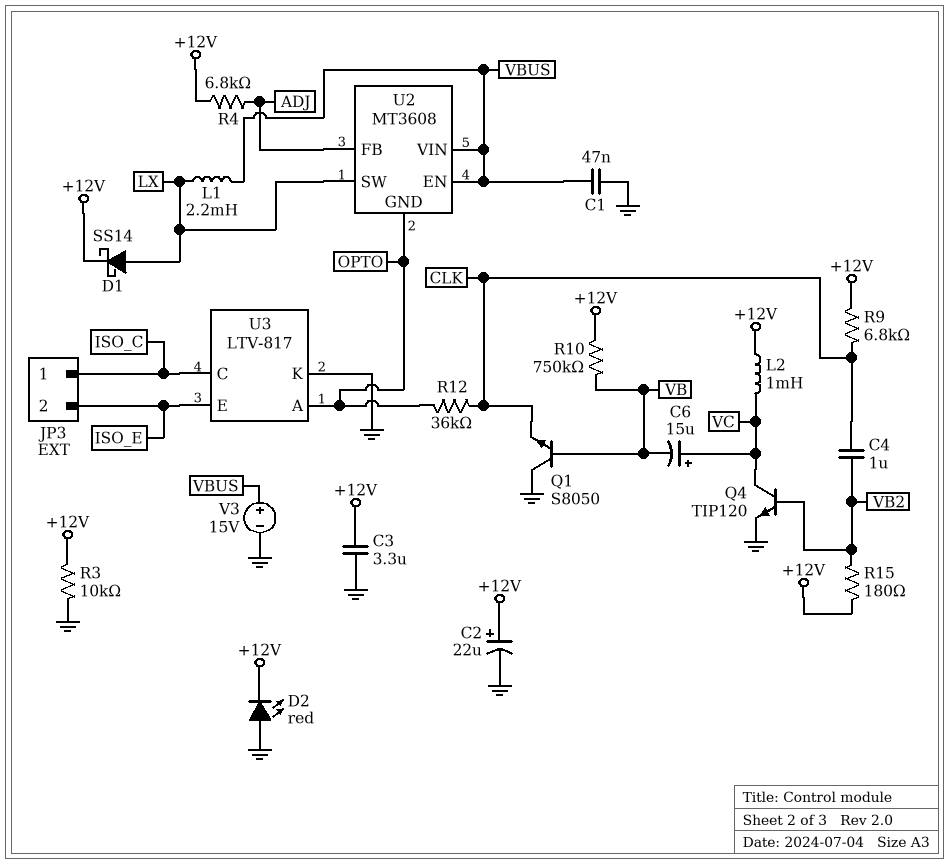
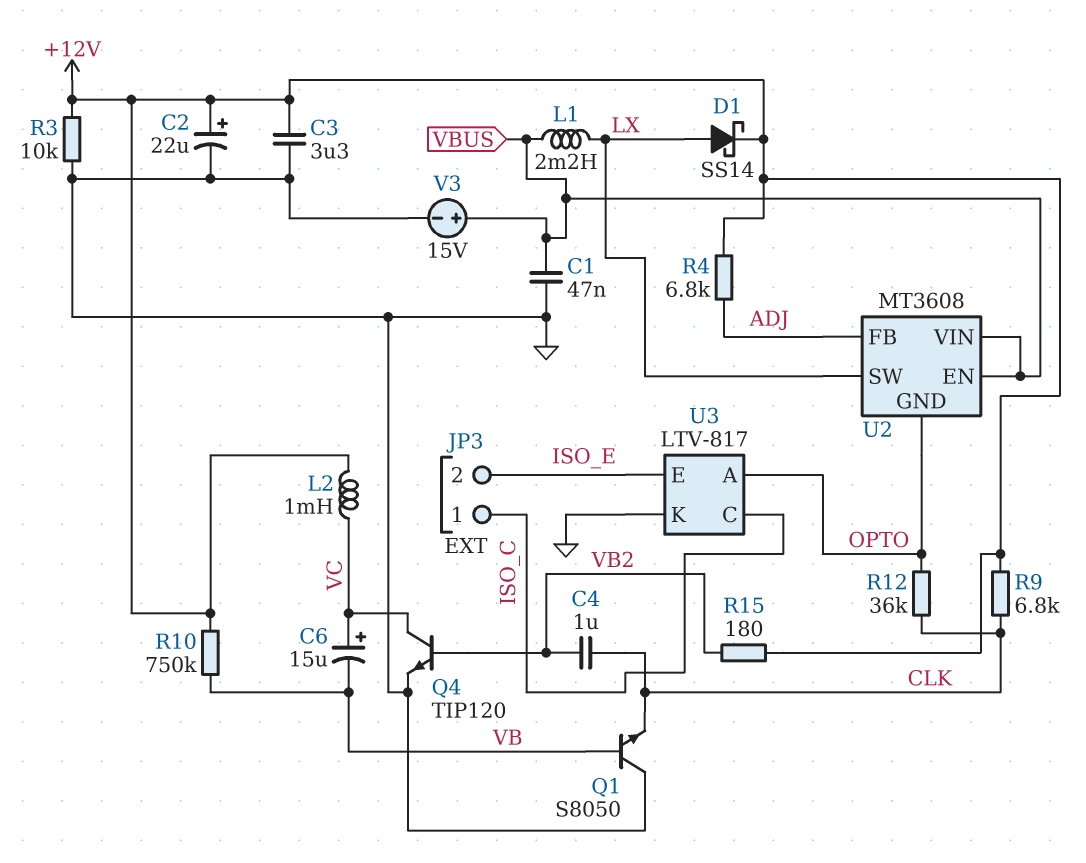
D2: LED red (A GND, K +12V) -> none

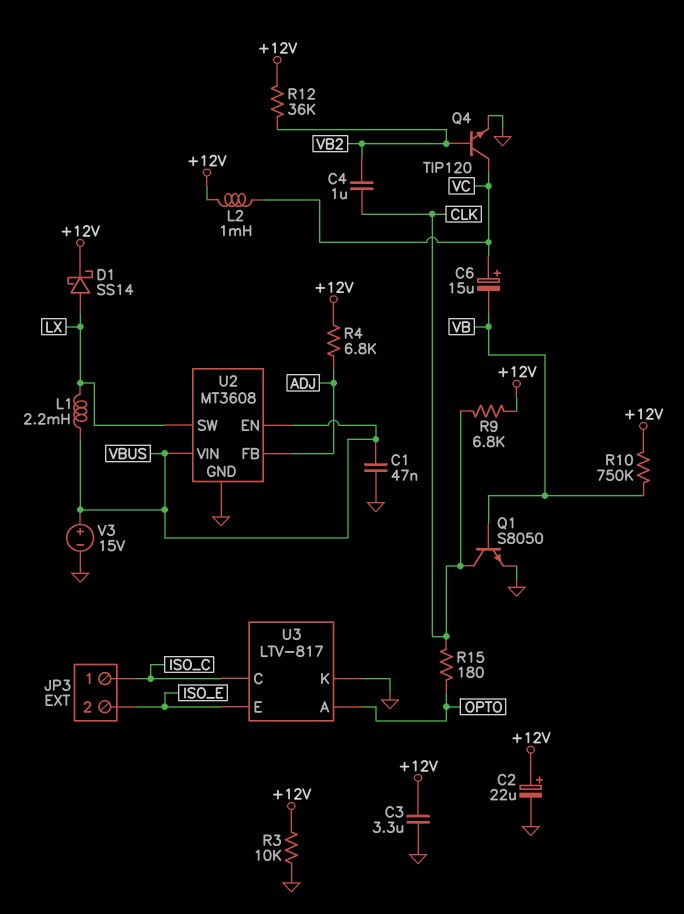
Q1: NPN S8050 (B VB, C GND, E CLK) -> NPN S8050 (B VB, C CLK, E GND)
R12: 36k (CLK, OPTO) -> 36k (+12V, VB2)
R15: 180 (+12V, VB2) -> 180 (CLK, OPTO)
U2 pin GND: OPTO -> GND

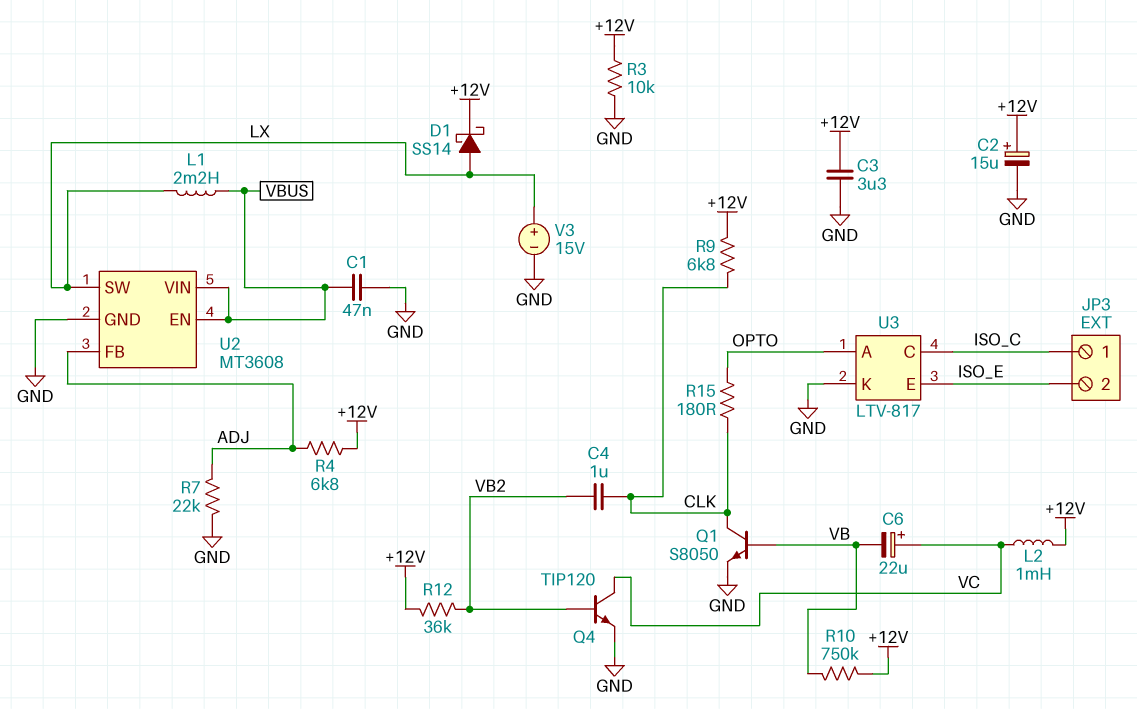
C2: 22uF (plus +12V, minus GND) -> 15uF (plus +12V, minus GND)
C6: 15uF (plus VC, minus VB) -> 22uF (plus VC, minus VB)
R7: none -> 22k (ADJ, GND)
V3: 15V (plus VBUS, minus GND) -> 15V (plus LX, minus GND)

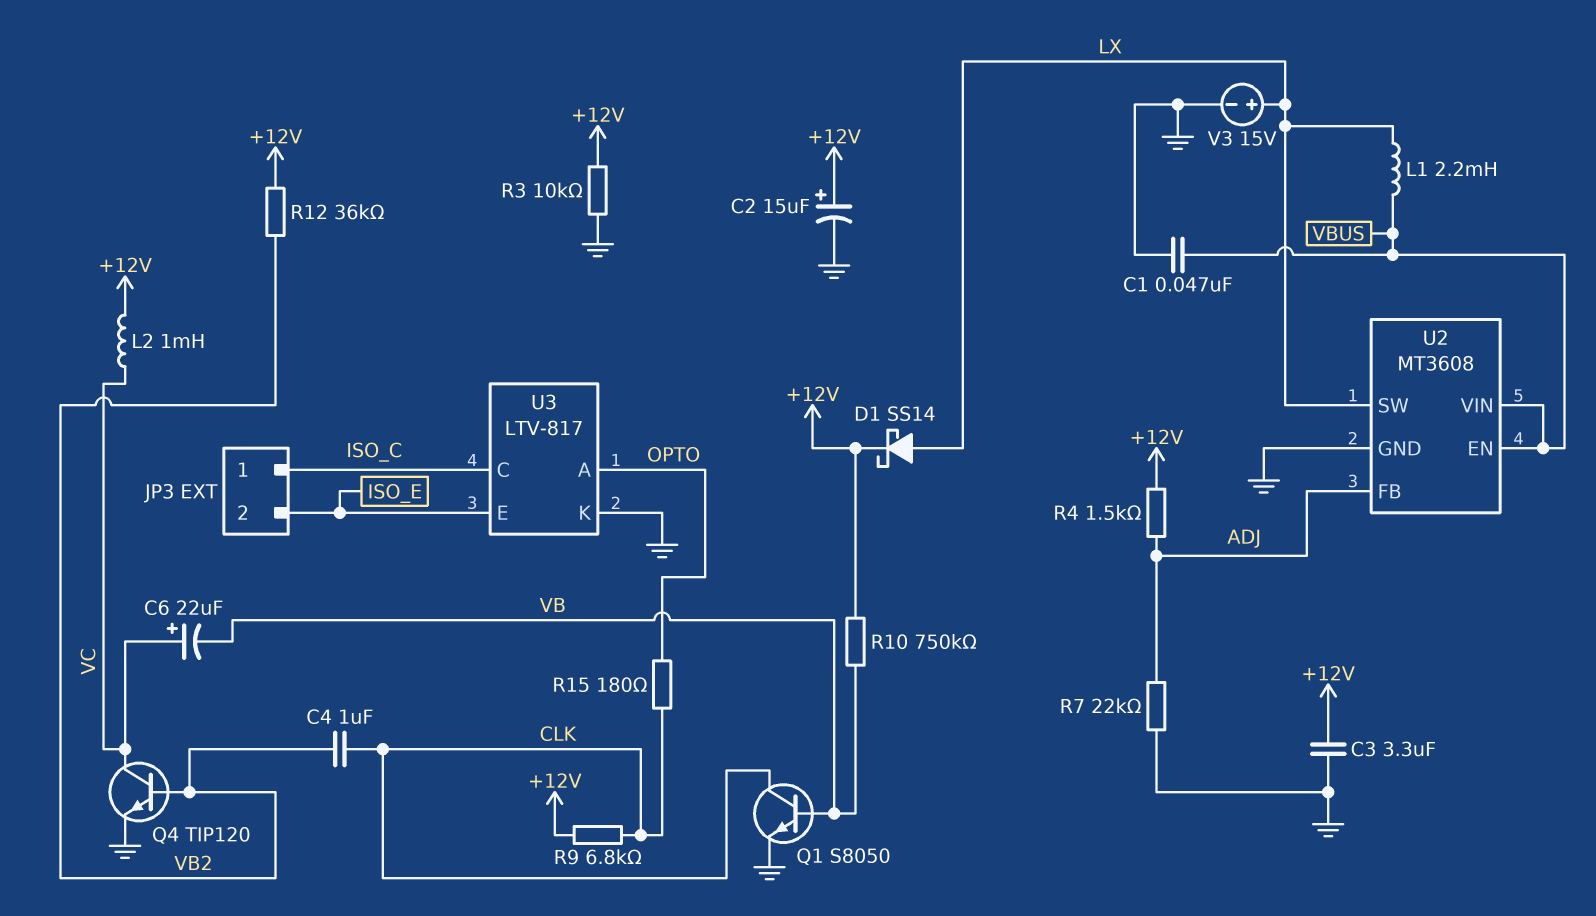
R4: 6.8k (+12V, ADJ) -> 1.5k (+12V, ADJ)

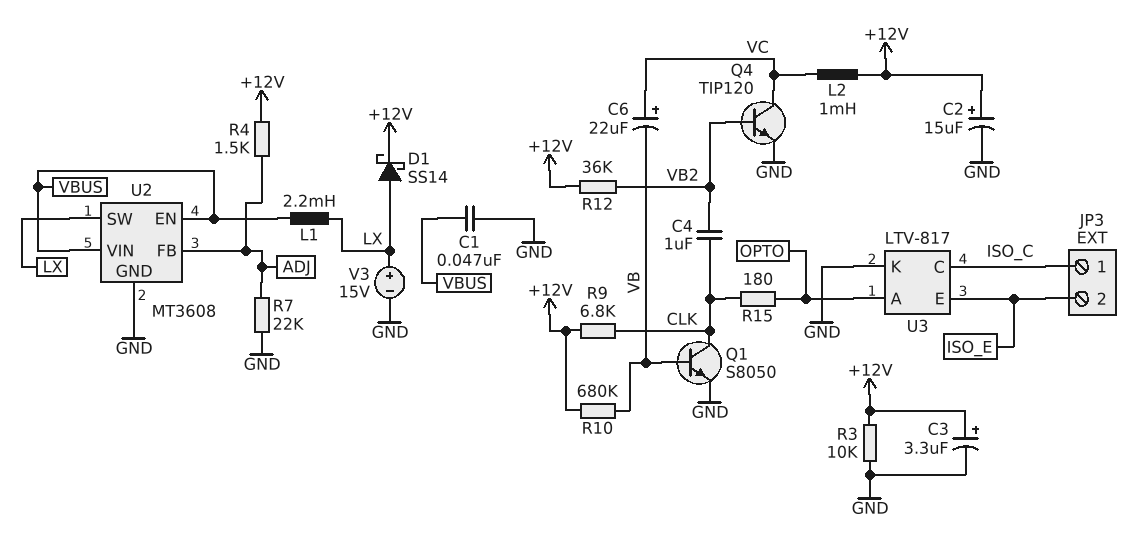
C3: 3.3uF (+12V, GND) -> 3.3uF (plus +12V, minus GND)
R10: 750k (+12V, VB) -> 680k (+12V, VB)

